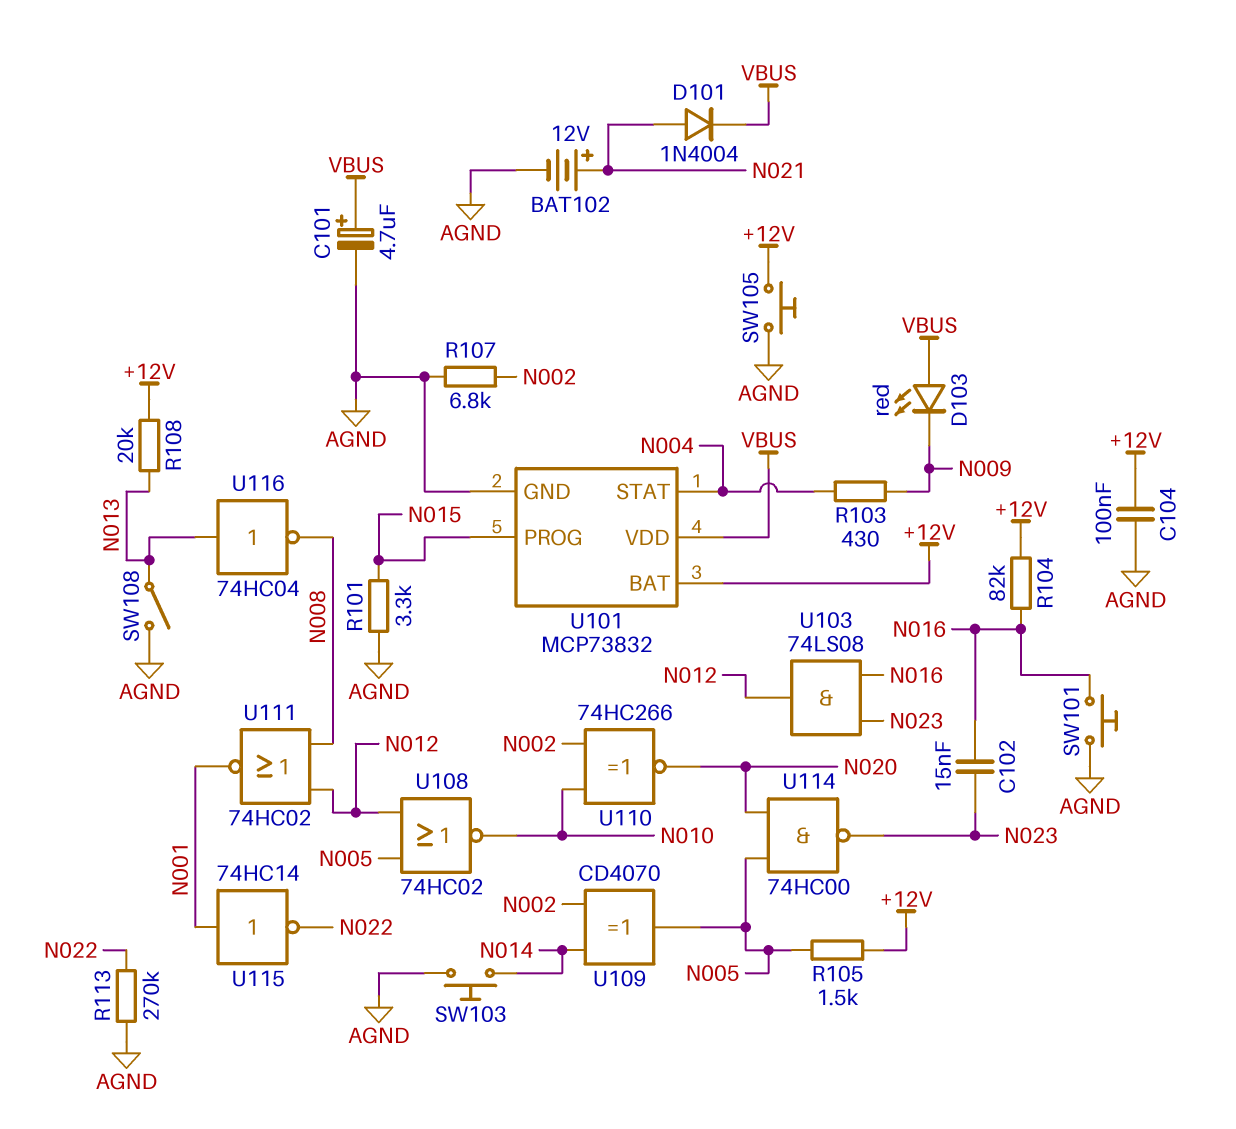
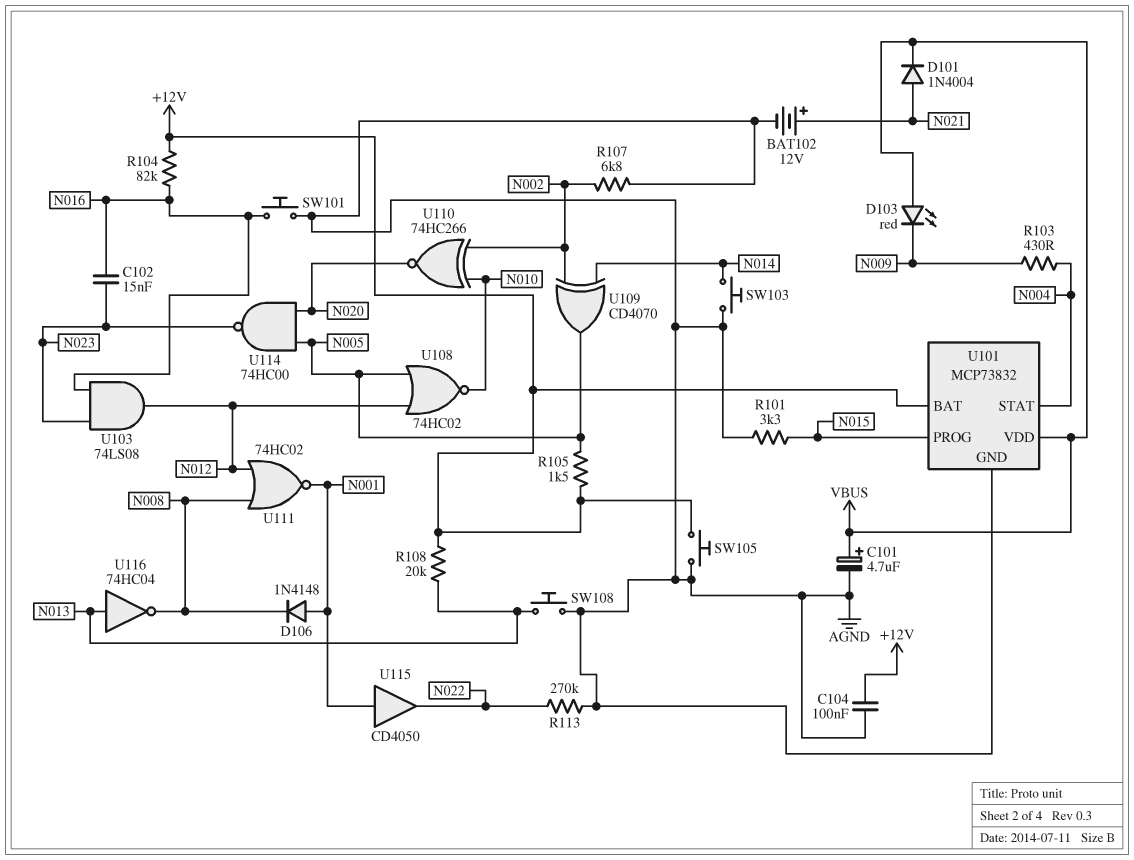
D106: none -> diode 1N4148 (A N001, K N008)
SW108: switch (AGND, N013) -> button (AGND, N013)
U115: NOT 74HC14 (in N001, out N022) -> buffer CD4050 (in N001, out N022)

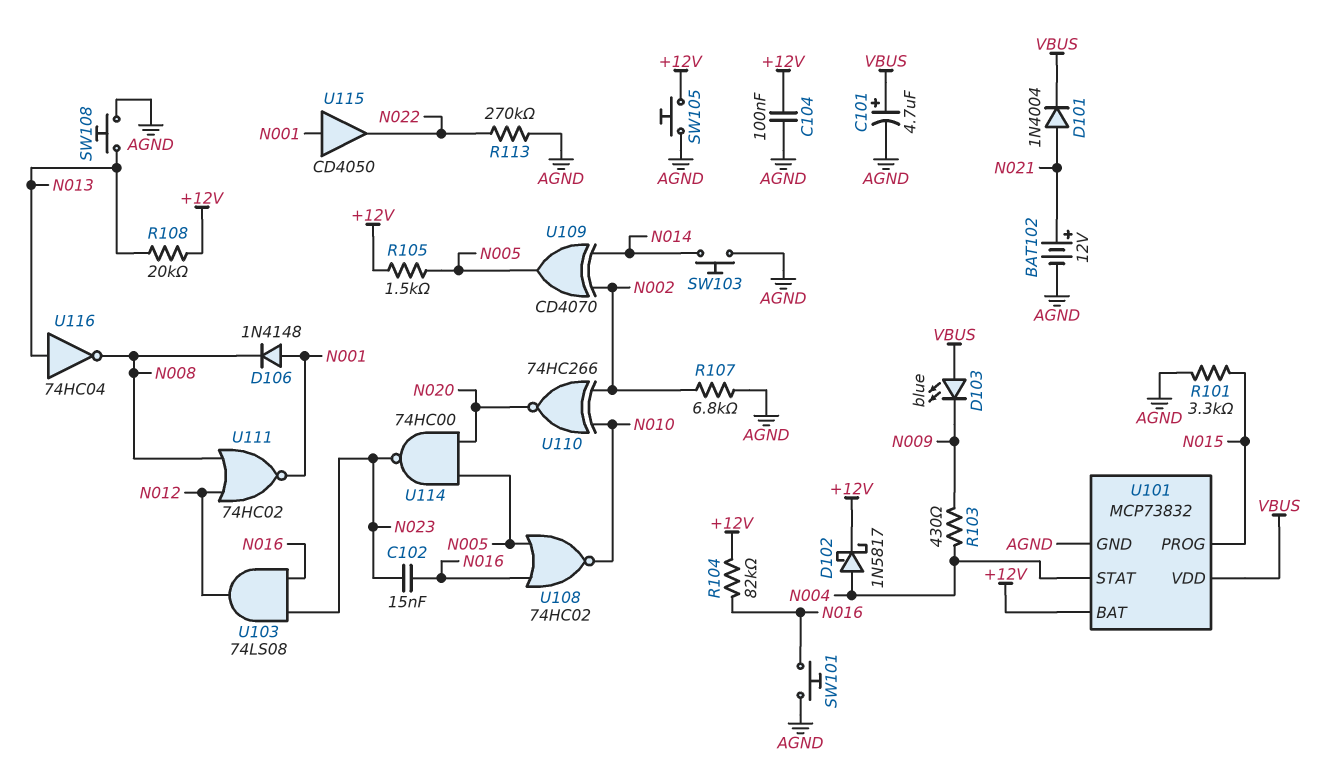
D102: none -> schottky 1N5817 (A N004, K +12V)
D103: LED red (A VBUS, K N009) -> LED blue (A VBUS, K N009)
U108: NOR 74HC02 (in N005, in N012, out N010) -> NOR 74HC02 (in N005, in N016, out N010)

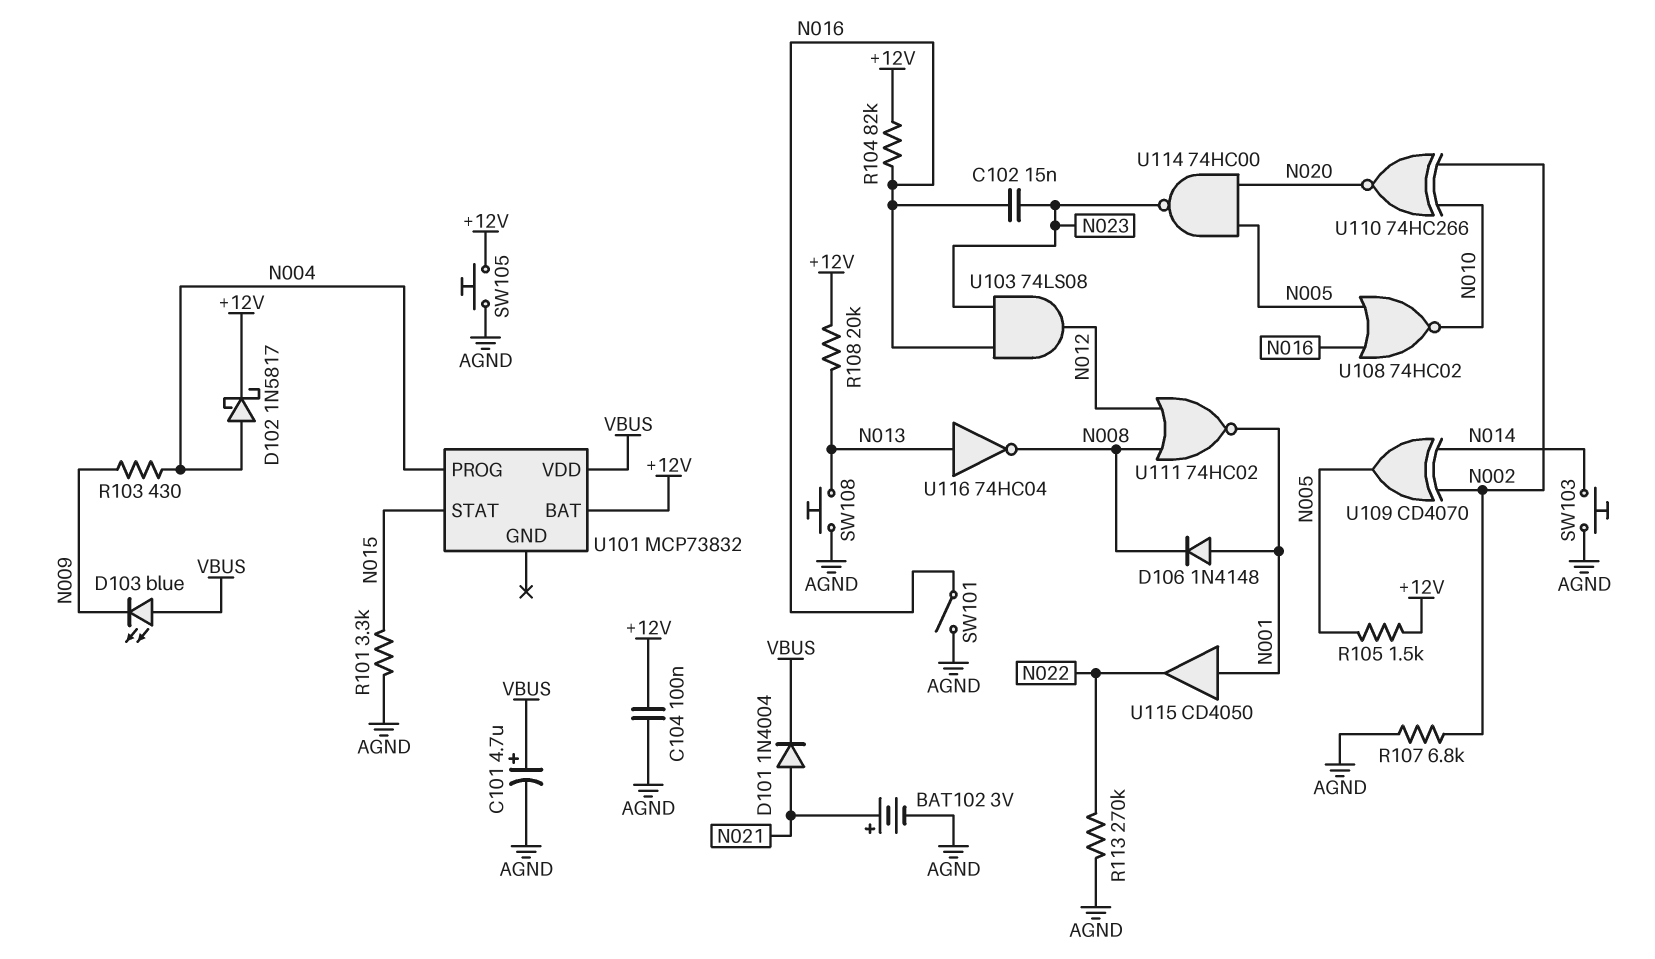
BAT102: 12V (plus N021, minus AGND) -> 3V (plus N021, minus AGND)
SW101: button (AGND, N016) -> switch (AGND, N016)
U101 pin GND: AGND -> none
U101 pin PROG: N015 -> N004
U101 pin STAT: N004 -> N015

